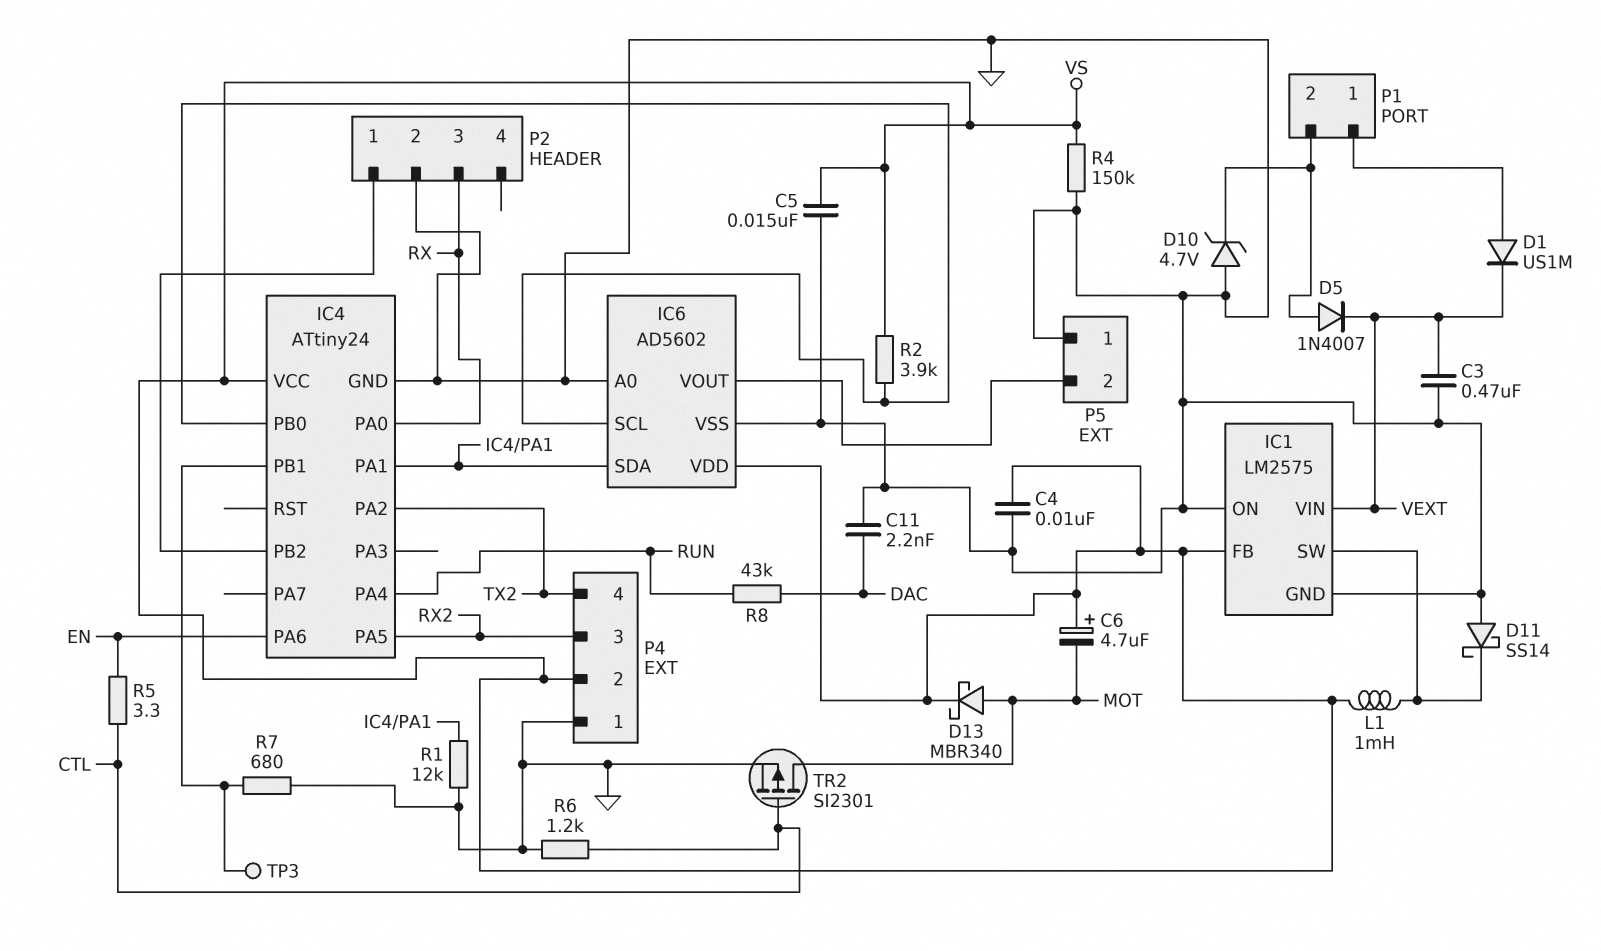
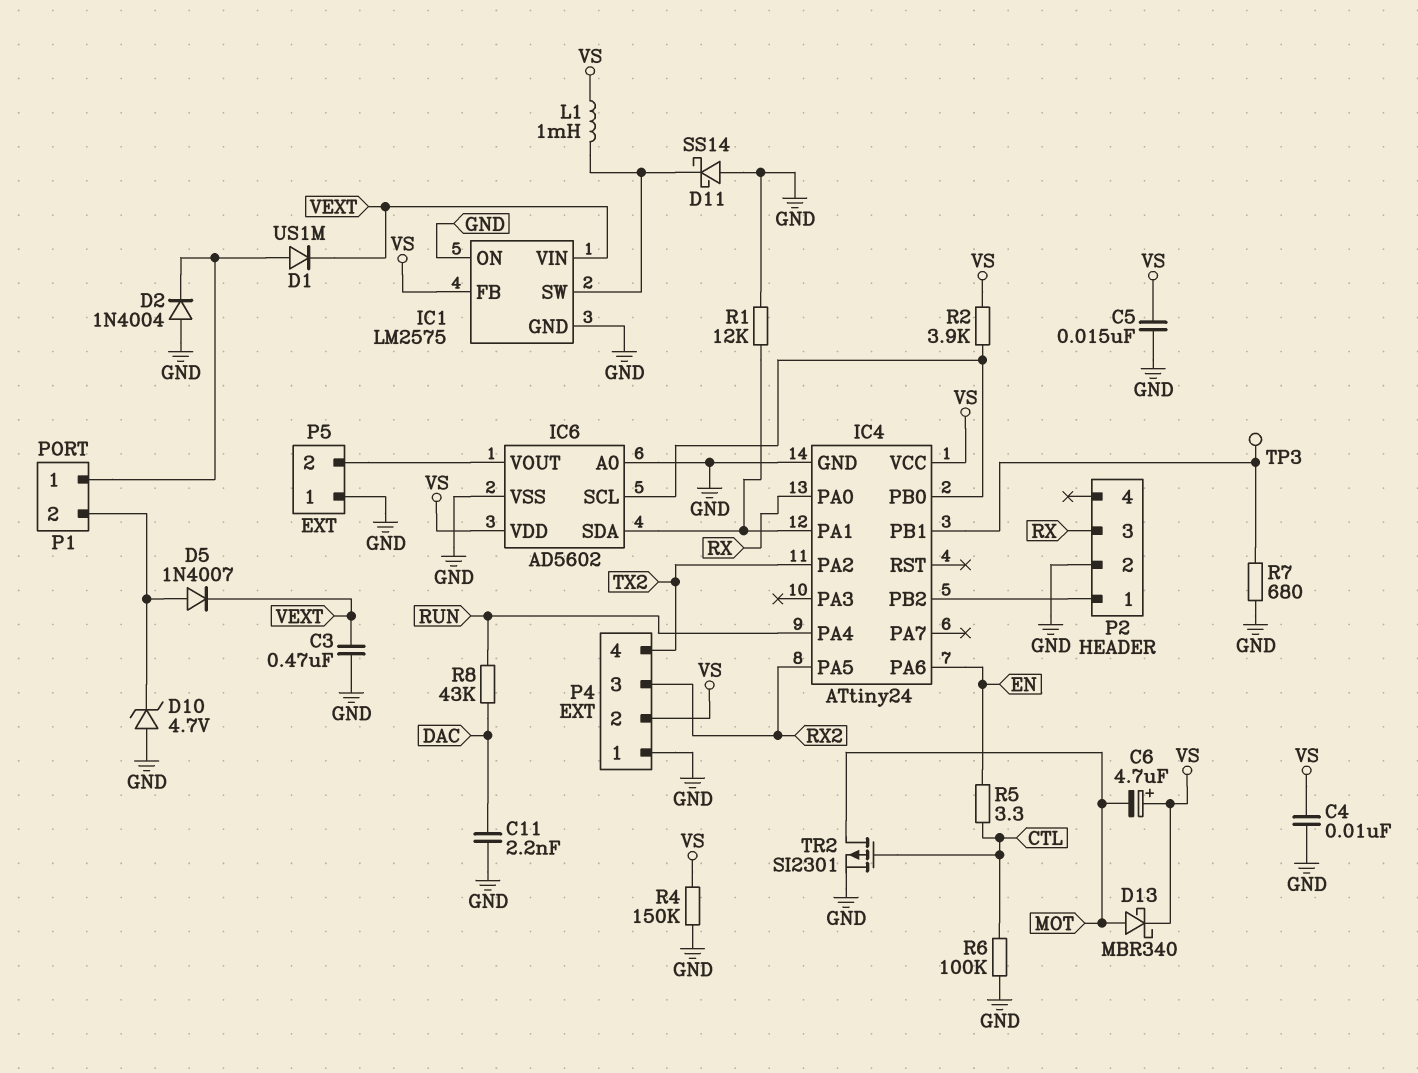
D2: none -> diode 1N4004 (A GND, K P1/1)
R6: 1.2k (CTL, GND) -> 100k (CTL, GND)

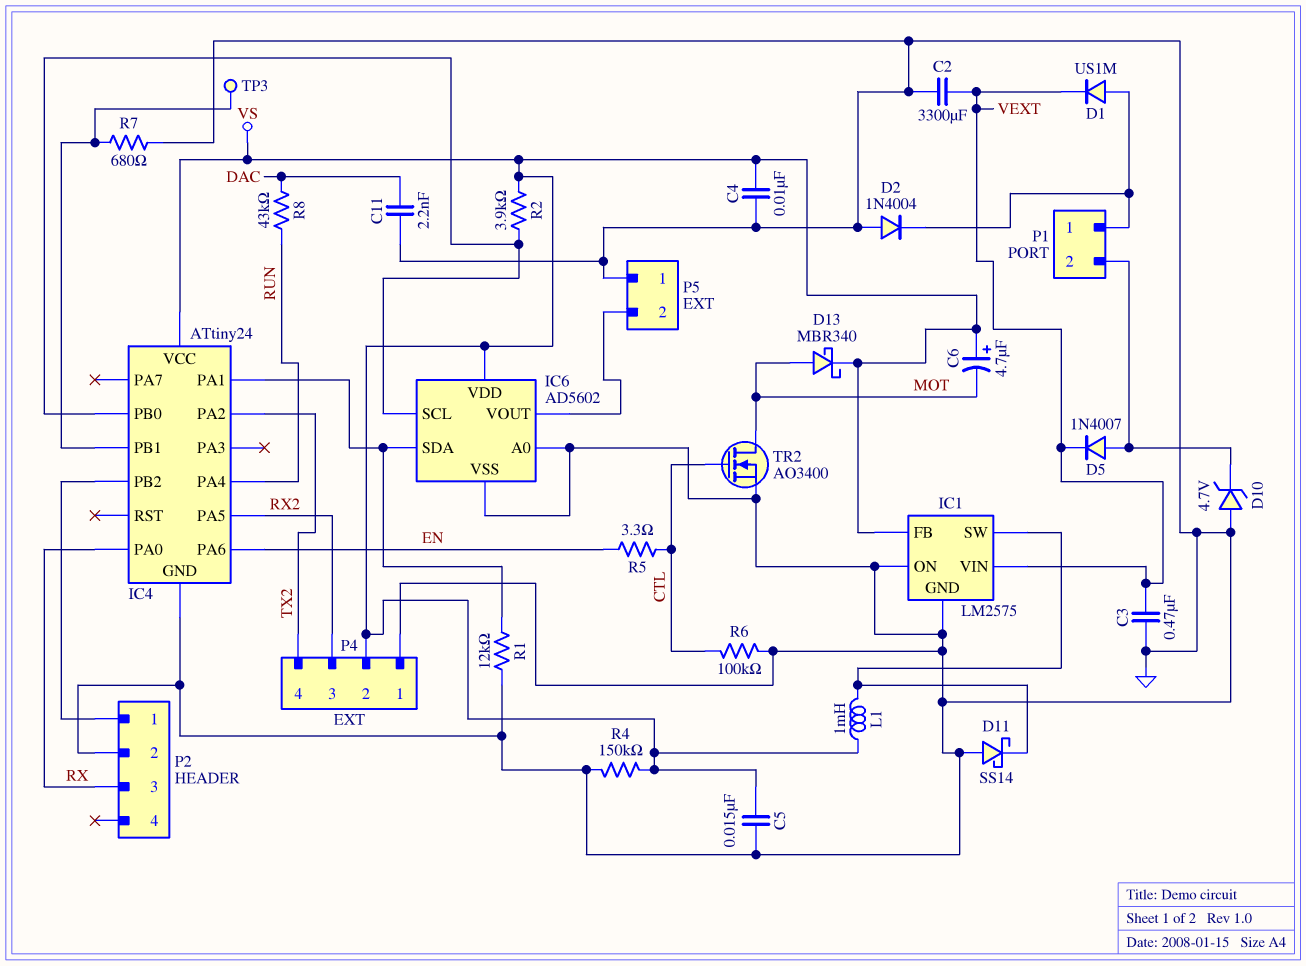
C2: none -> 3300uF (GND, VEXT)
TR2: PMOS SI2301 (G CTL, D MOT, S GND) -> NMOS AO3400 (G CTL, D MOT, S GND)

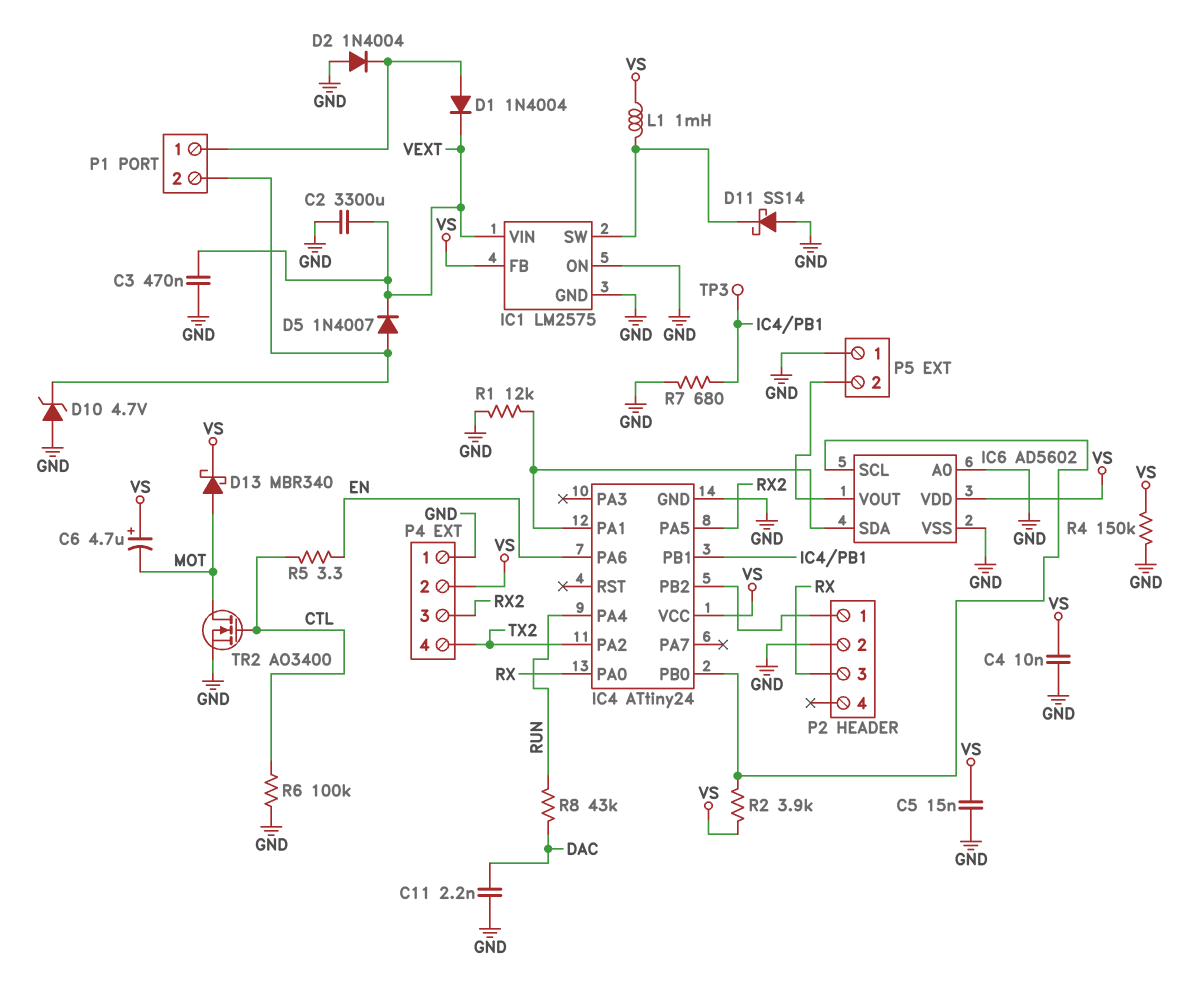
D1: diode US1M (A P1/1, K VEXT) -> diode 1N4004 (A P1/1, K VEXT)

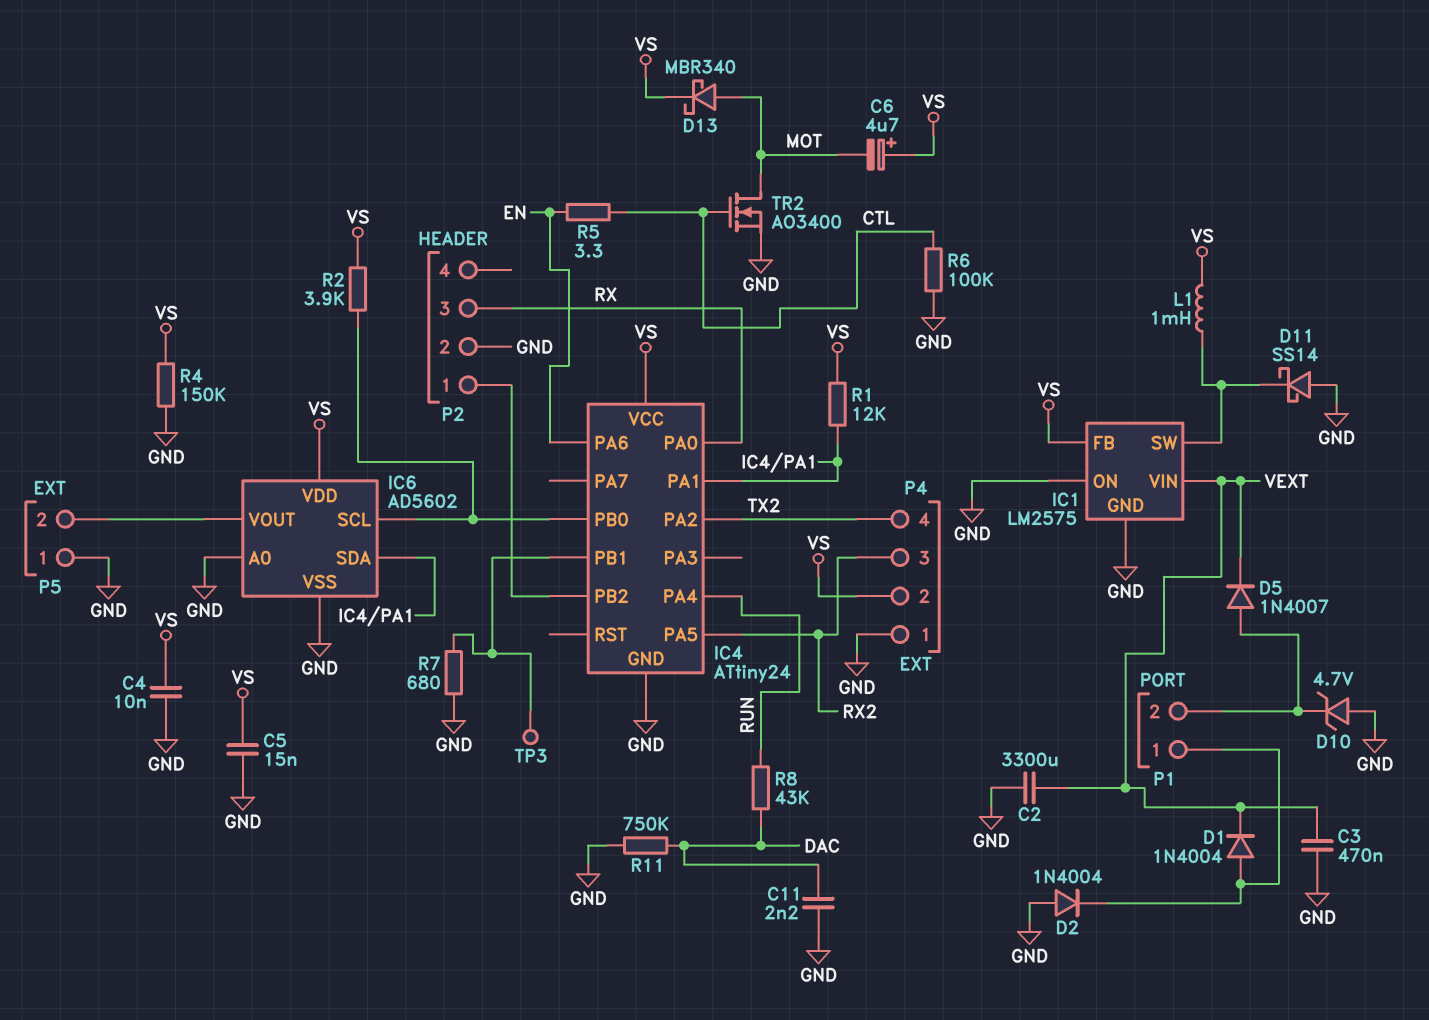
R1: 12k (GND, IC4/PA1) -> 12k (IC4/PA1, VS)
R11: none -> 750k (DAC, GND)

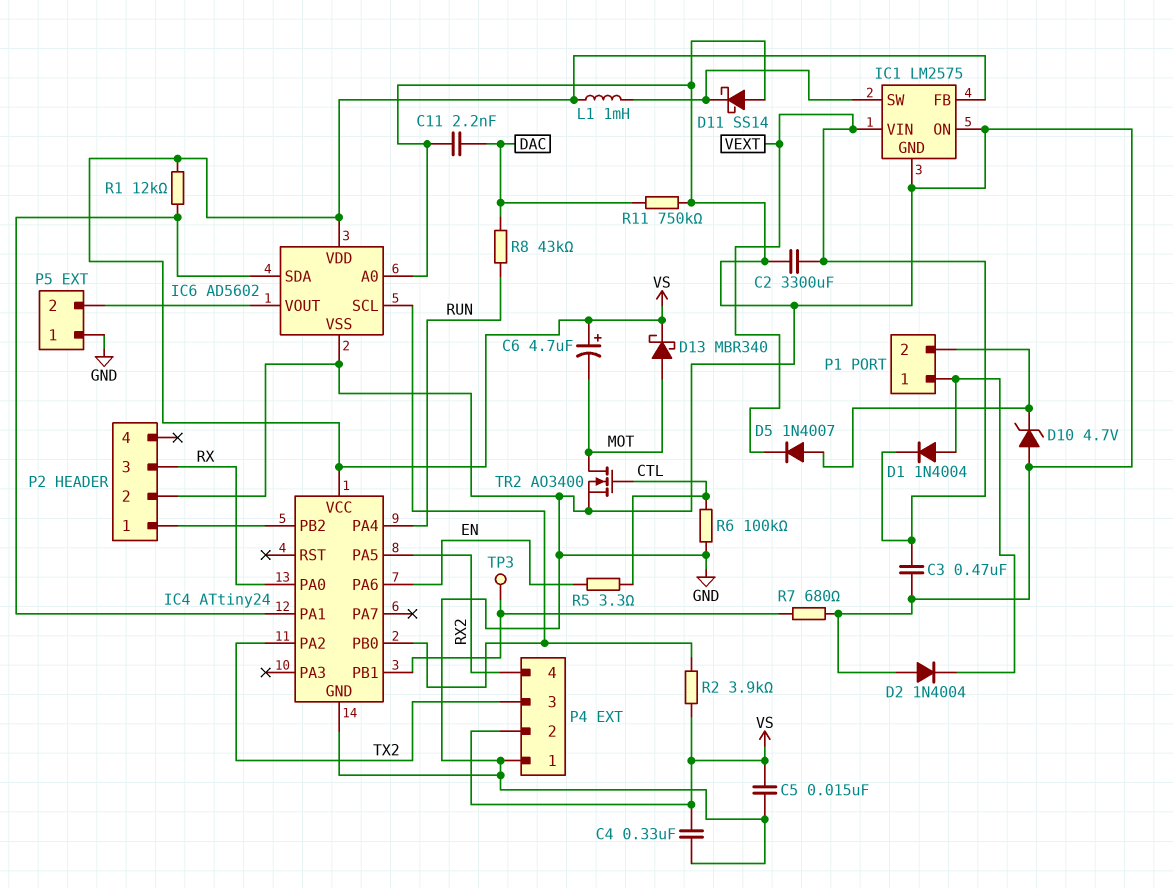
C4: 10nF (GND, VS) -> 330nF (GND, VS)
P4 pin 3: RX2 -> TX2
P4 pin 4: TX2 -> RX2
R4: 150k (GND, VS) -> none

